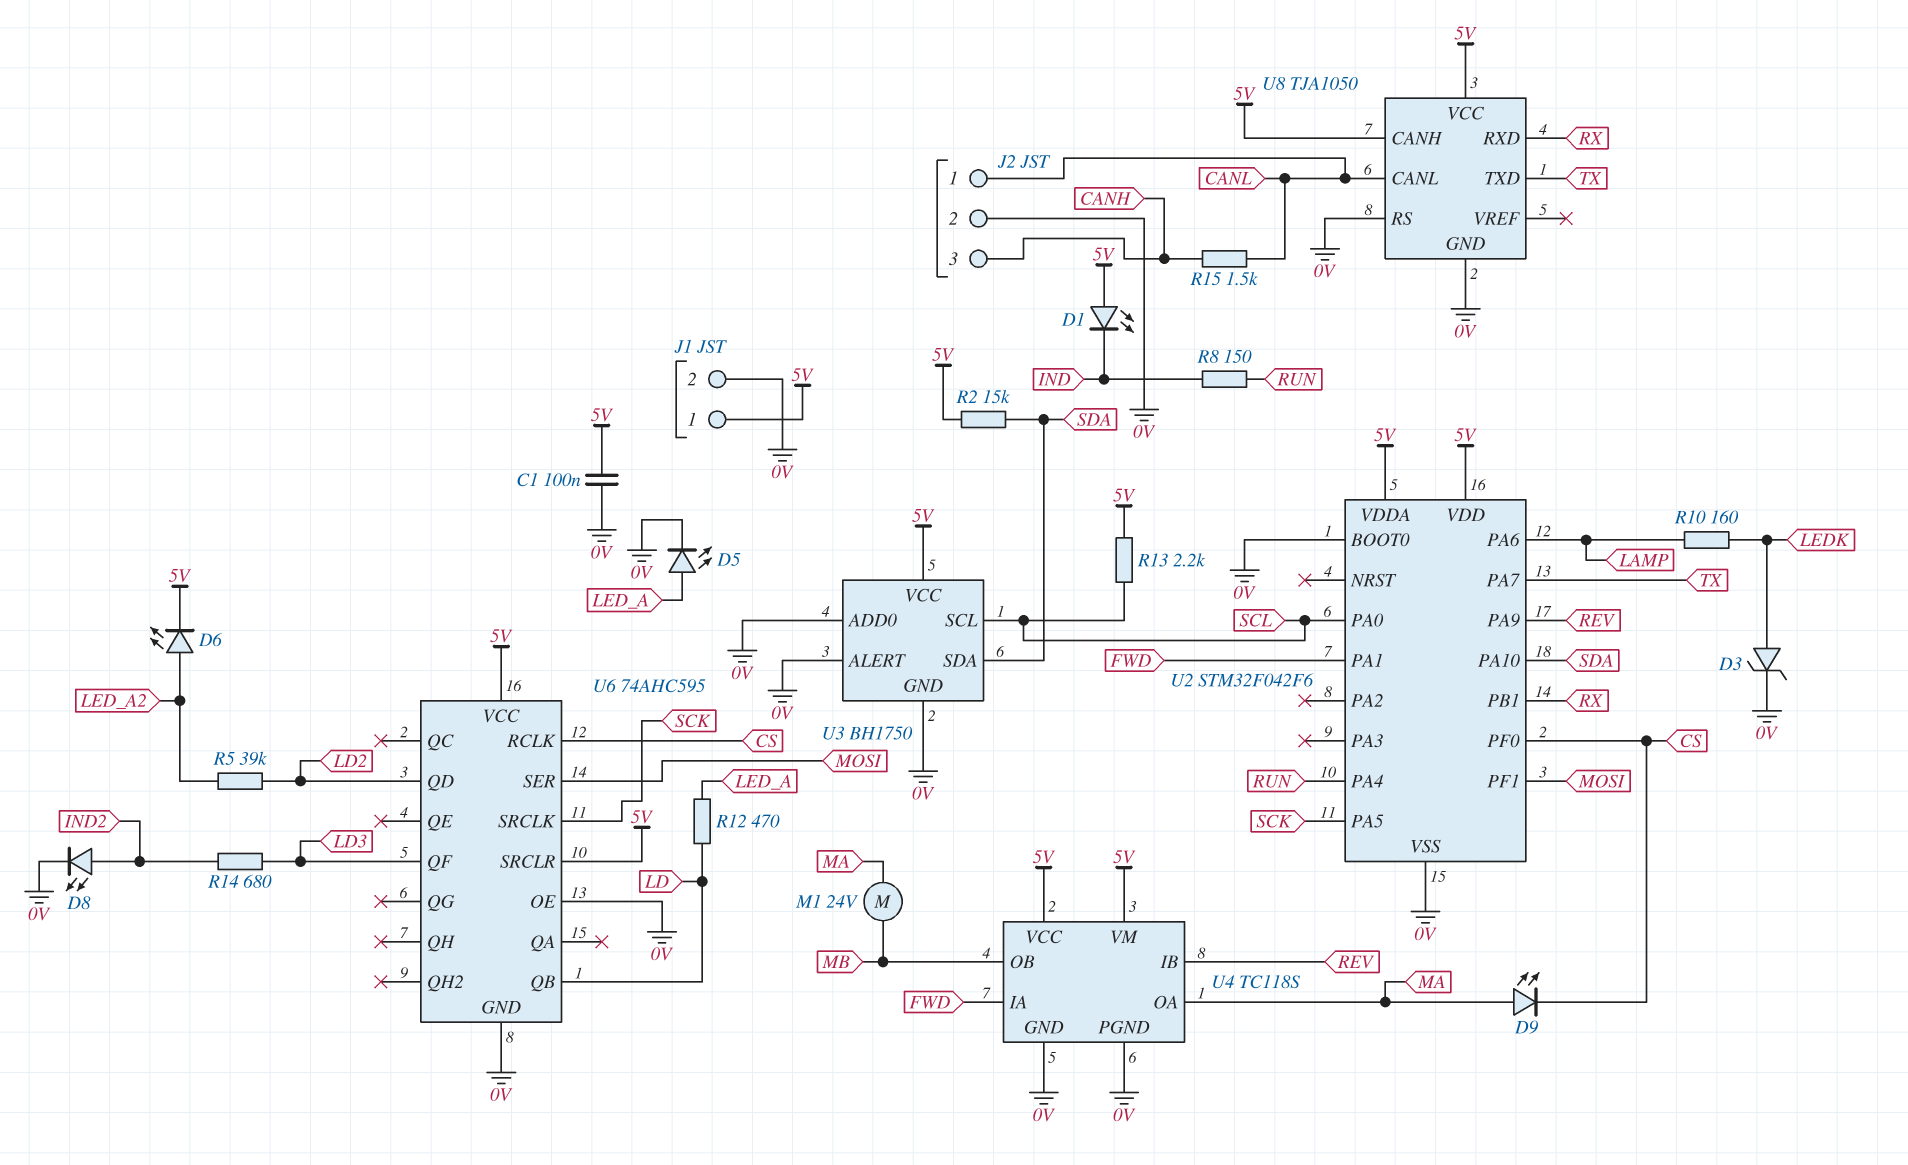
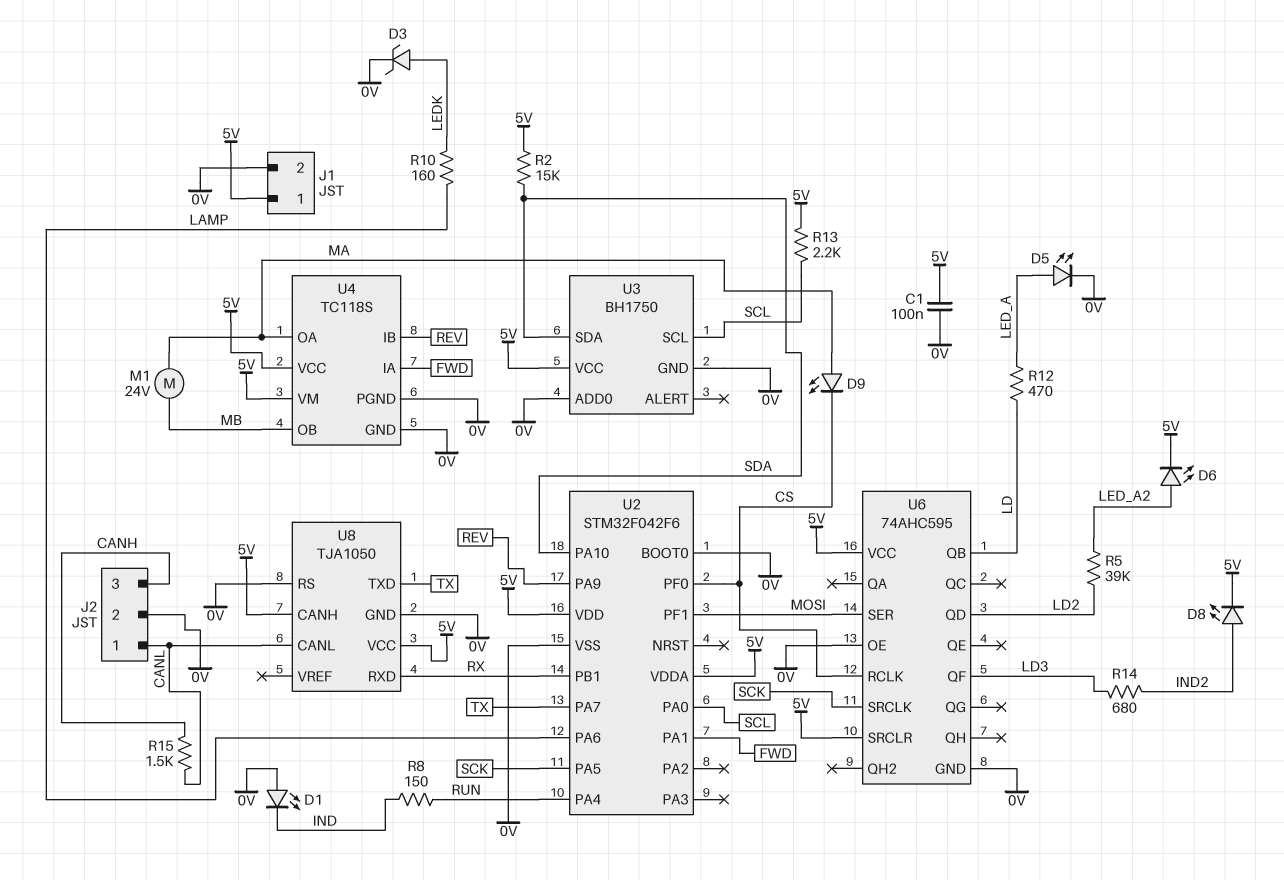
D1: LED (A 5V, K IND) -> LED (A 0V, K IND)
D8: LED (A IND2, K 0V) -> LED (A IND2, K 5V)
U3 pin ALERT: 0V -> none

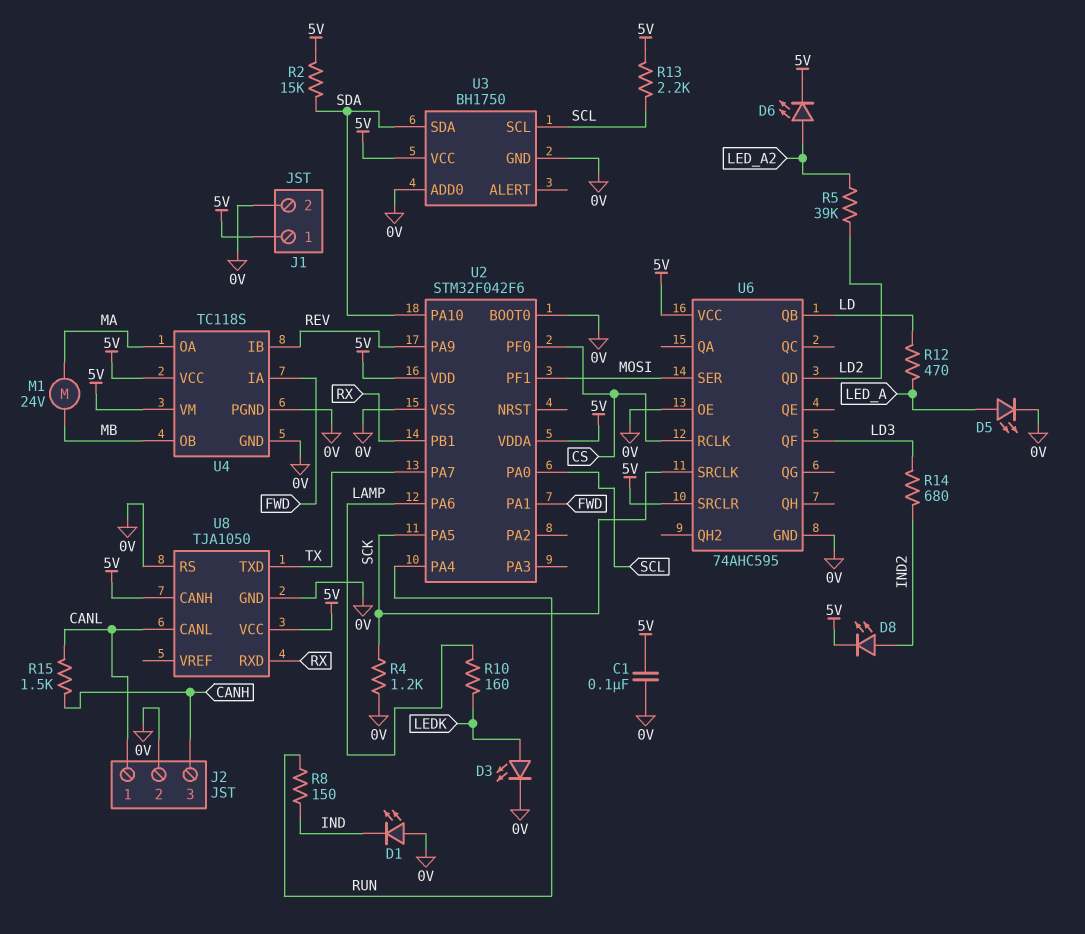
D3: zener (A LEDK, K 0V) -> LED (A LEDK, K 0V)
D9: LED (A MA, K CS) -> none
R4: none -> 1.2k (0V, SCK)

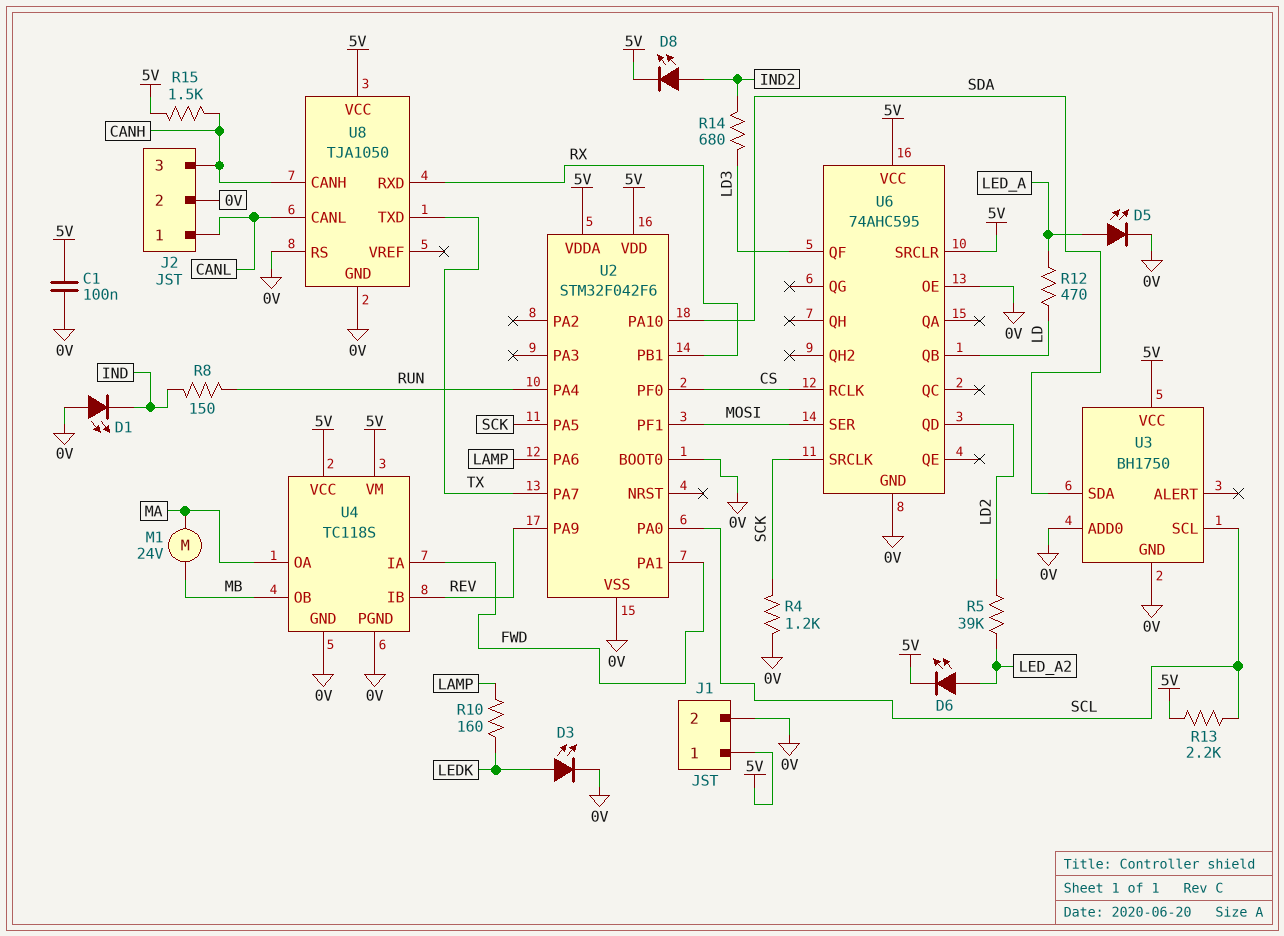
R2: 15k (5V, SDA) -> none
R15: 1.5k (CANH, CANL) -> 1.5k (5V, CANH)
U8 pin CANH: 5V -> CANH

